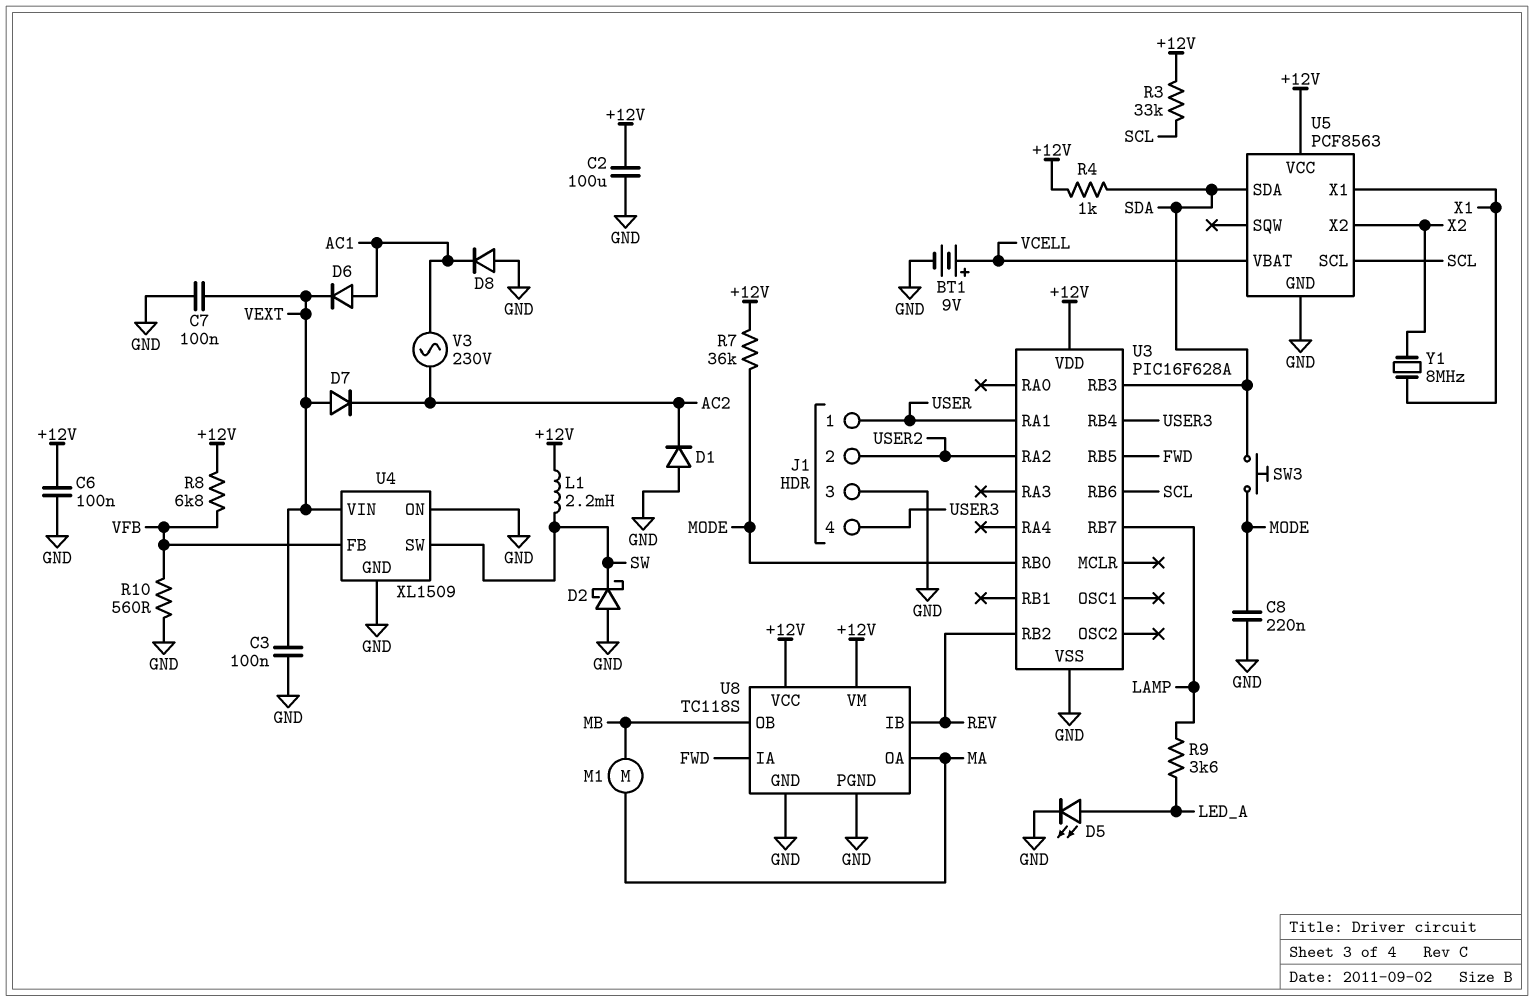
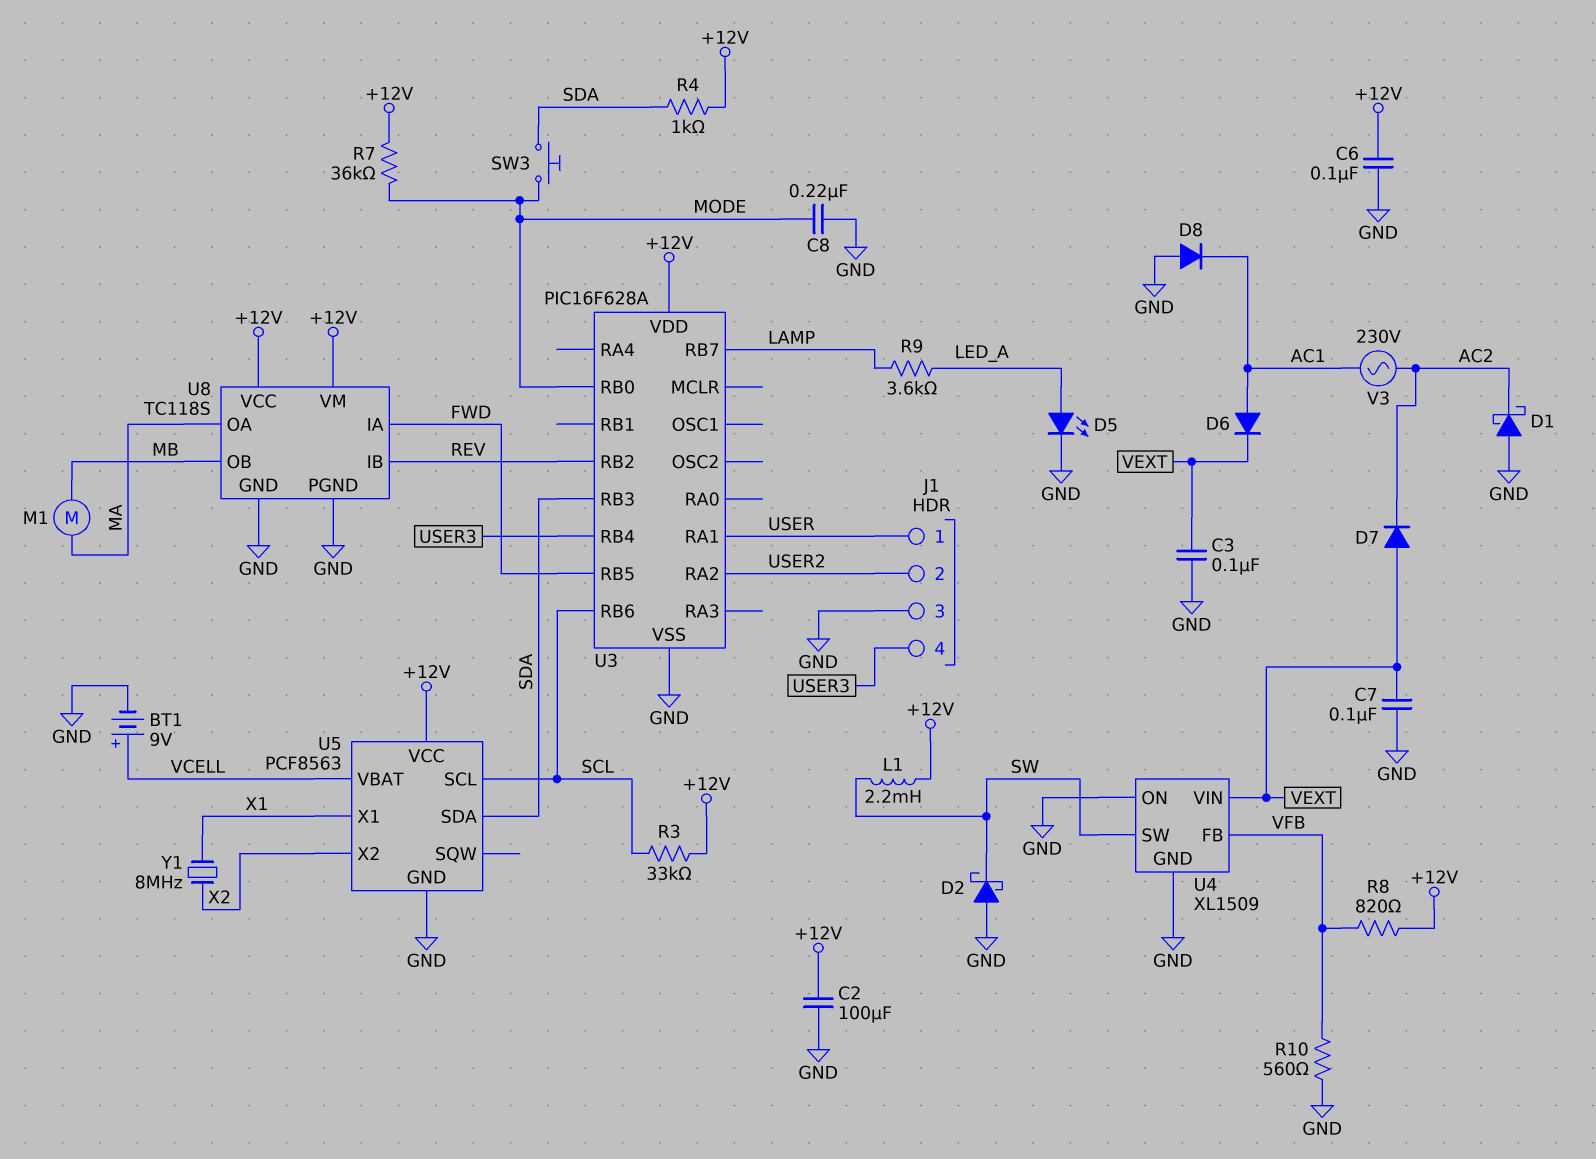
D1: diode (A GND, K AC2) -> schottky (A GND, K AC2)
R8: 6.8k (+12V, VFB) -> 820 (+12V, VFB)

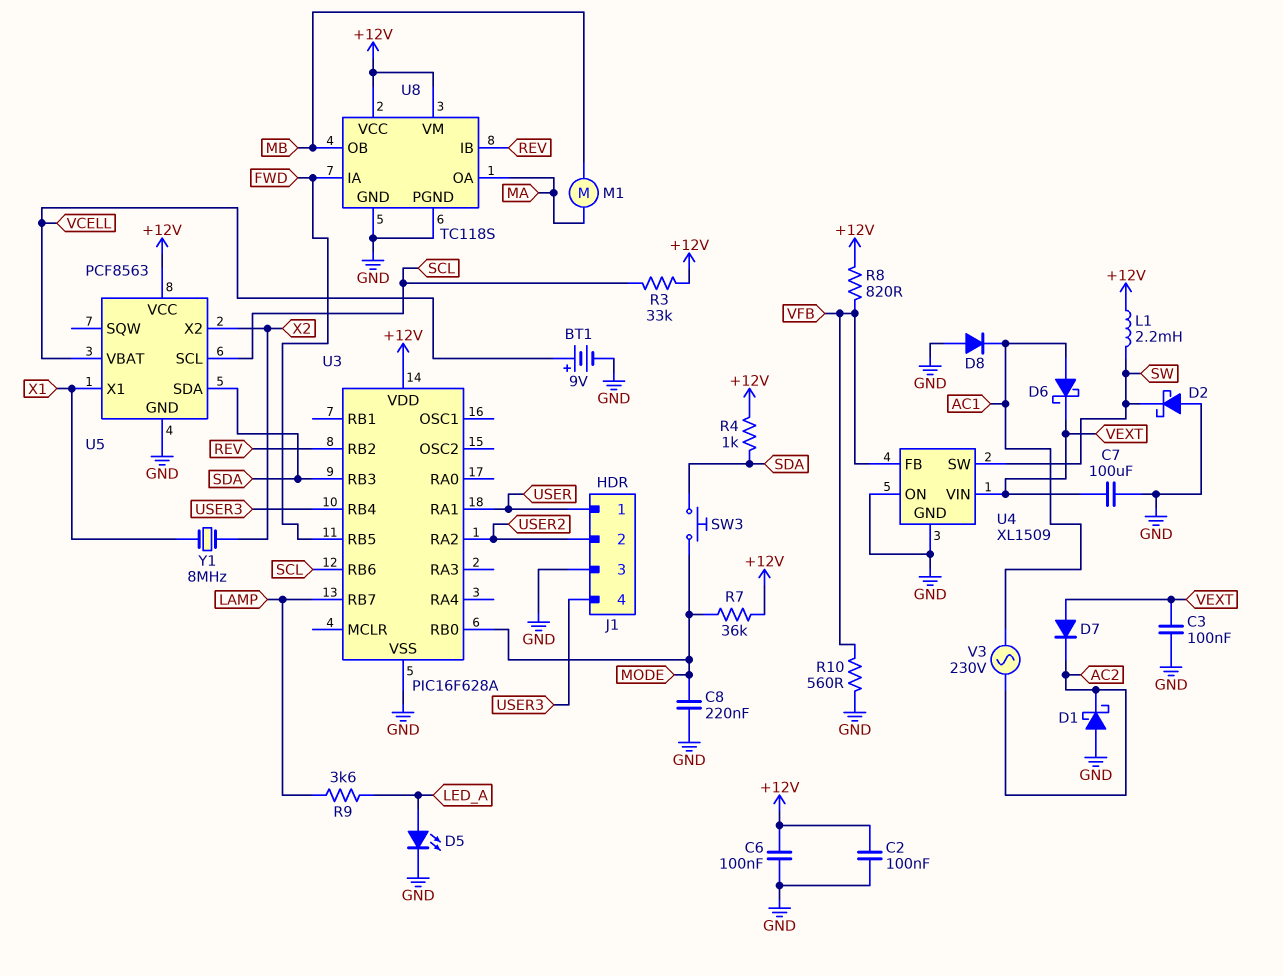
C2: 100uF (+12V, GND) -> 100nF (+12V, GND)
C7: 100nF (GND, VEXT) -> 100uF (GND, VEXT)
D6: diode (A AC1, K VEXT) -> schottky (A AC1, K VEXT)

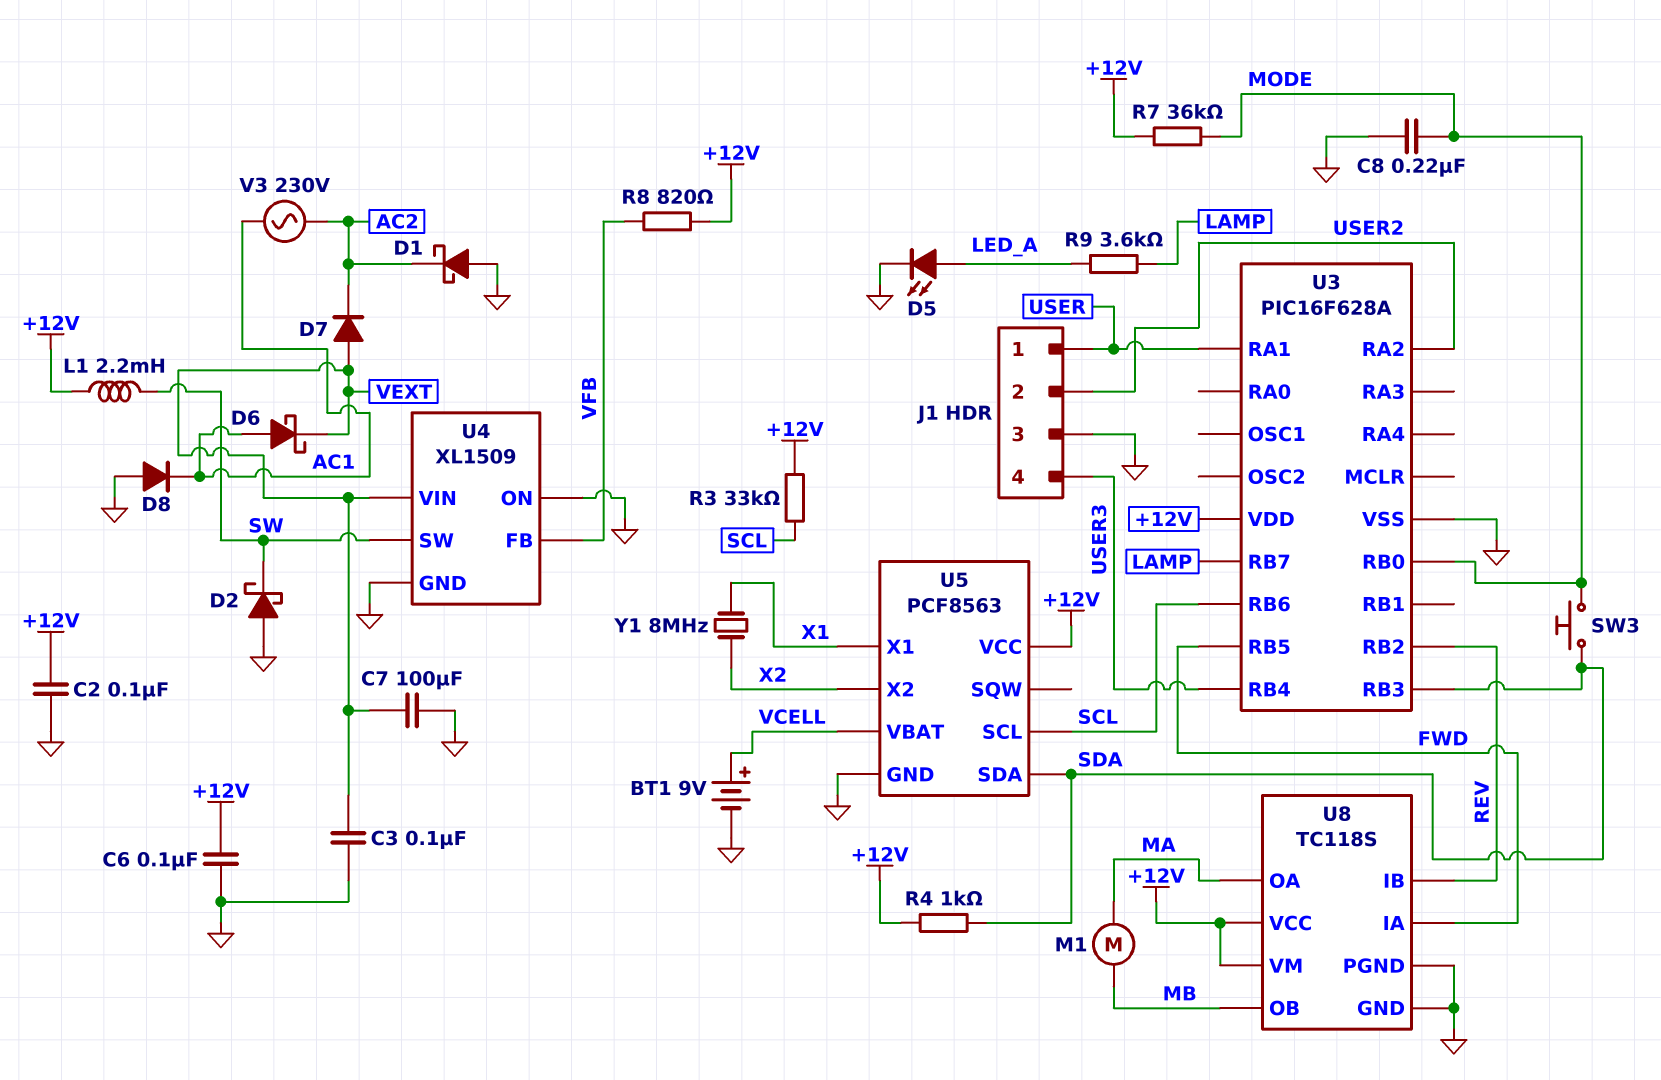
R10: 560 (GND, VFB) -> none

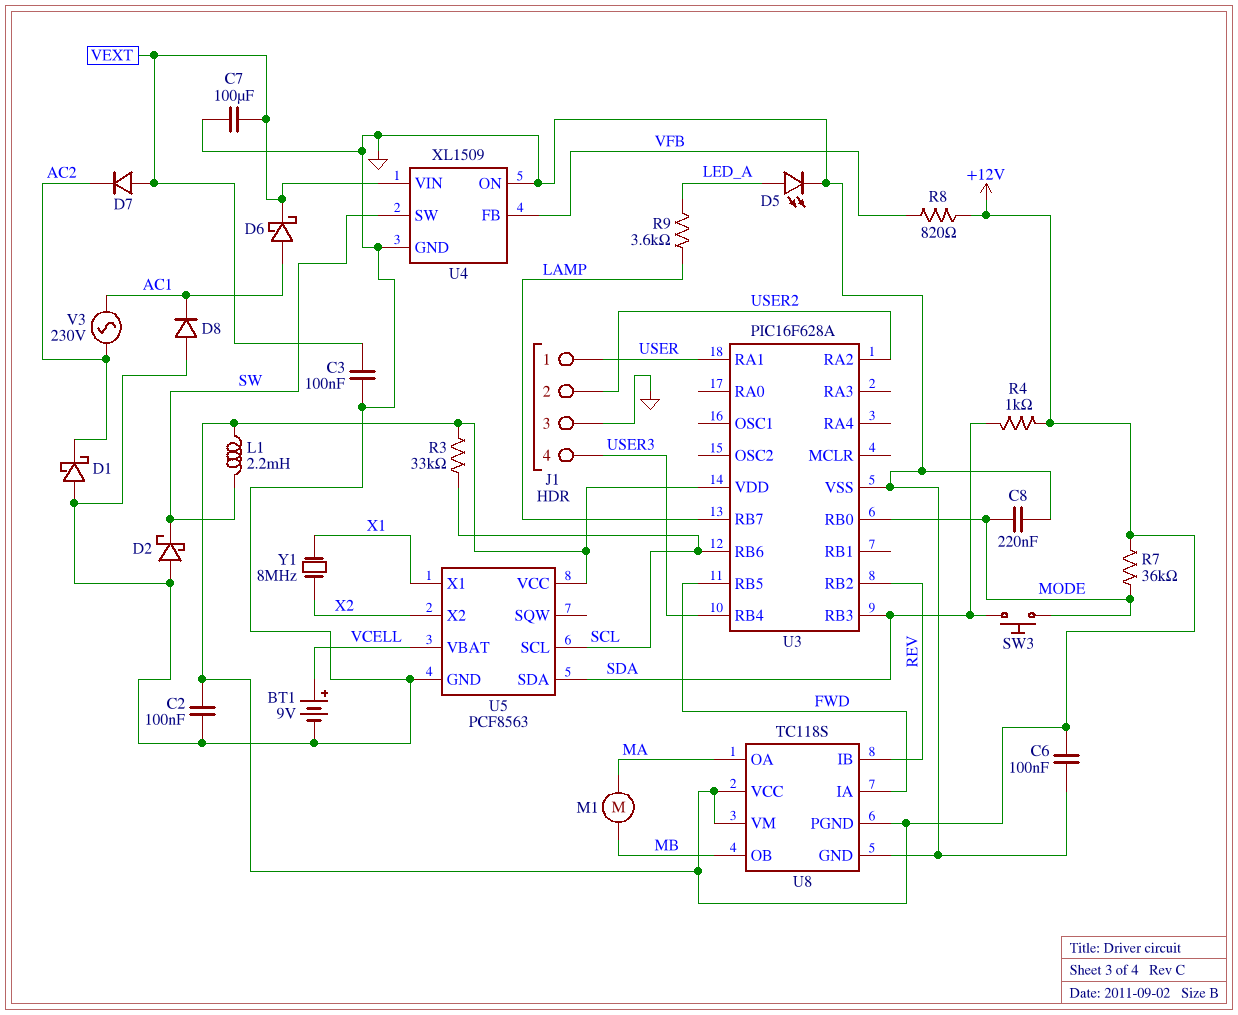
U8 pin PGND: GND -> +12V

